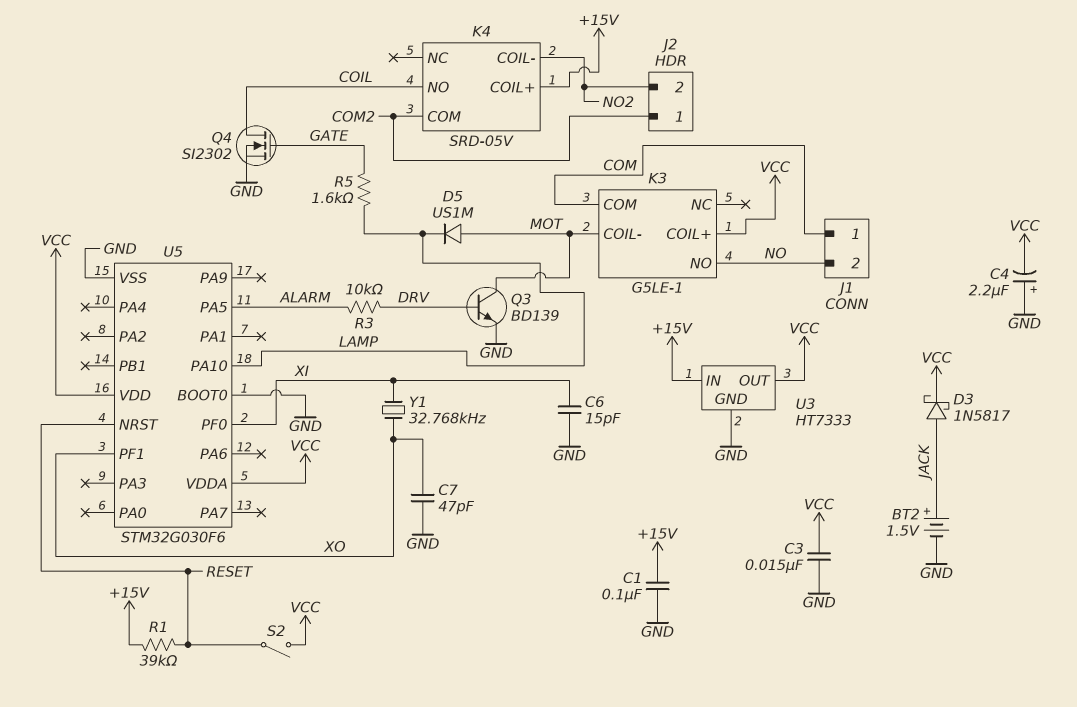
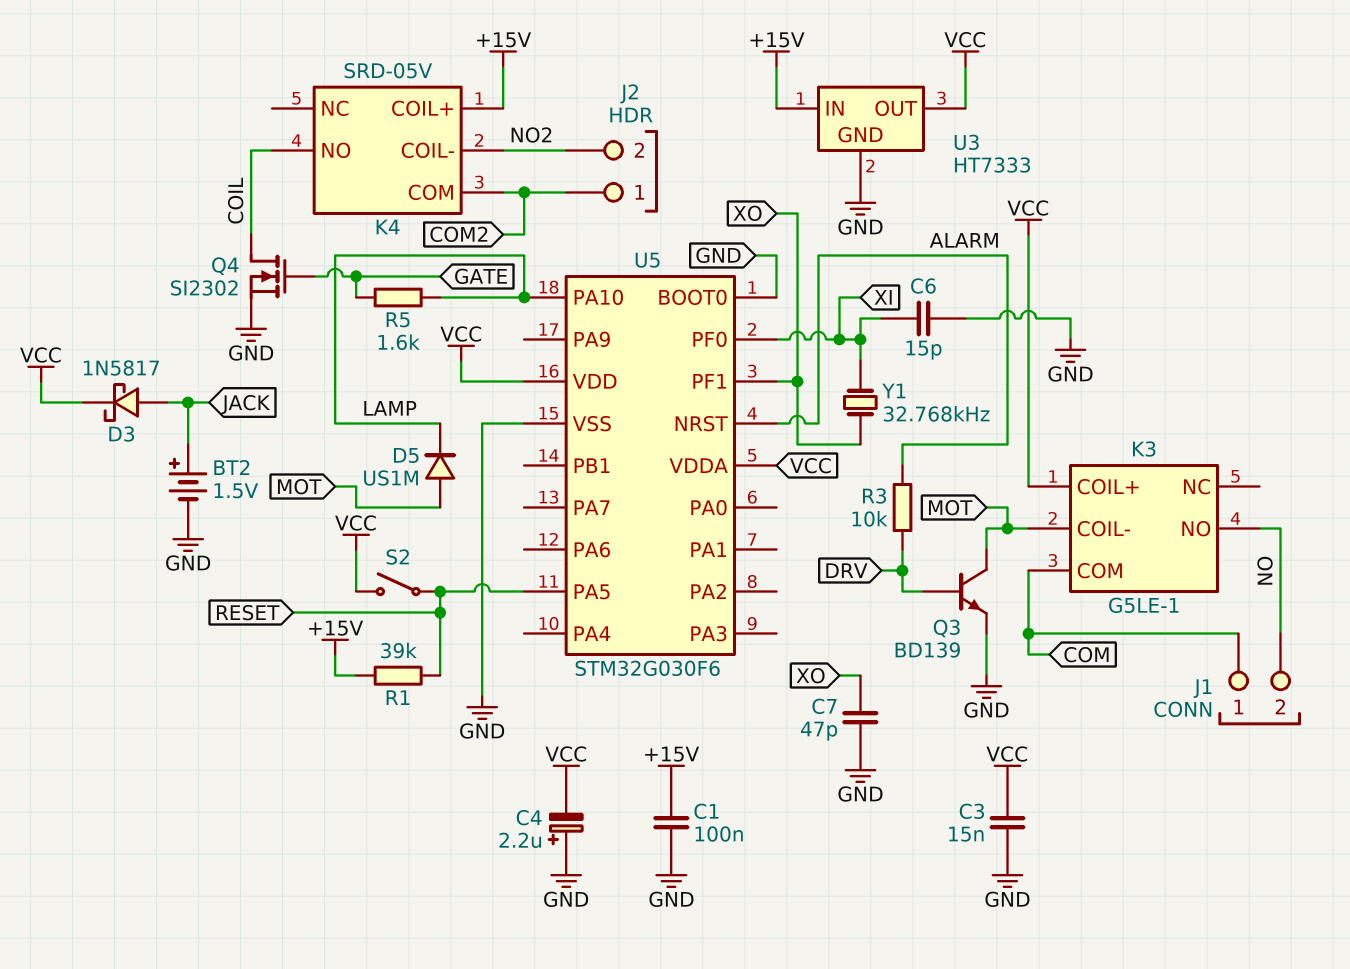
U5 pin NRST: RESET -> ALARM
U5 pin PA5: ALARM -> RESET

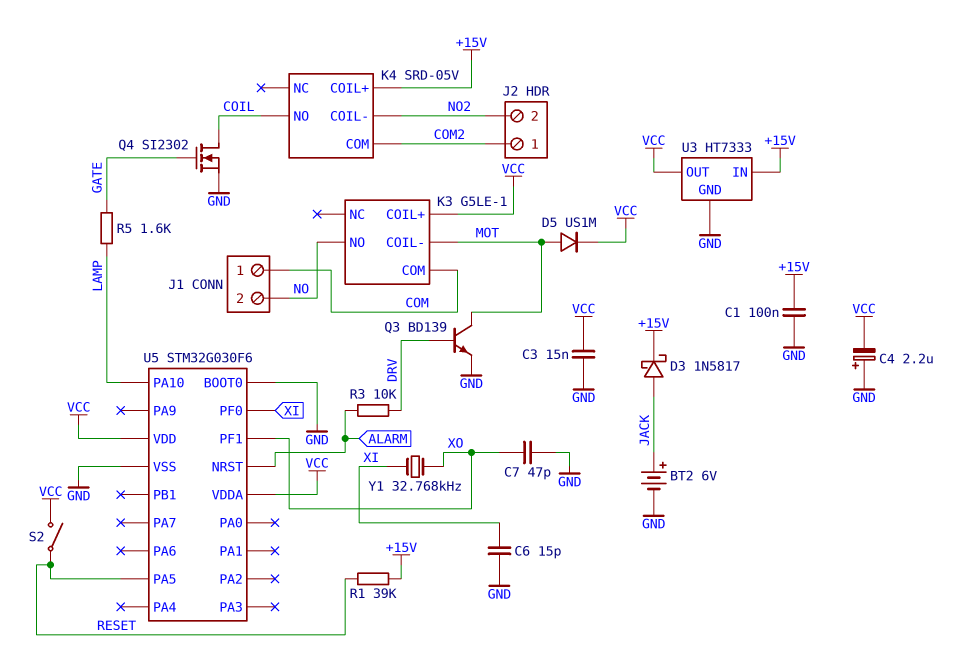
BT2: 1.5V (plus JACK, minus GND) -> 6V (plus JACK, minus GND)
D3: schottky 1N5817 (A JACK, K VCC) -> schottky 1N5817 (A JACK, K +15V)
D5: diode US1M (A MOT, K LAMP) -> diode US1M (A MOT, K VCC)

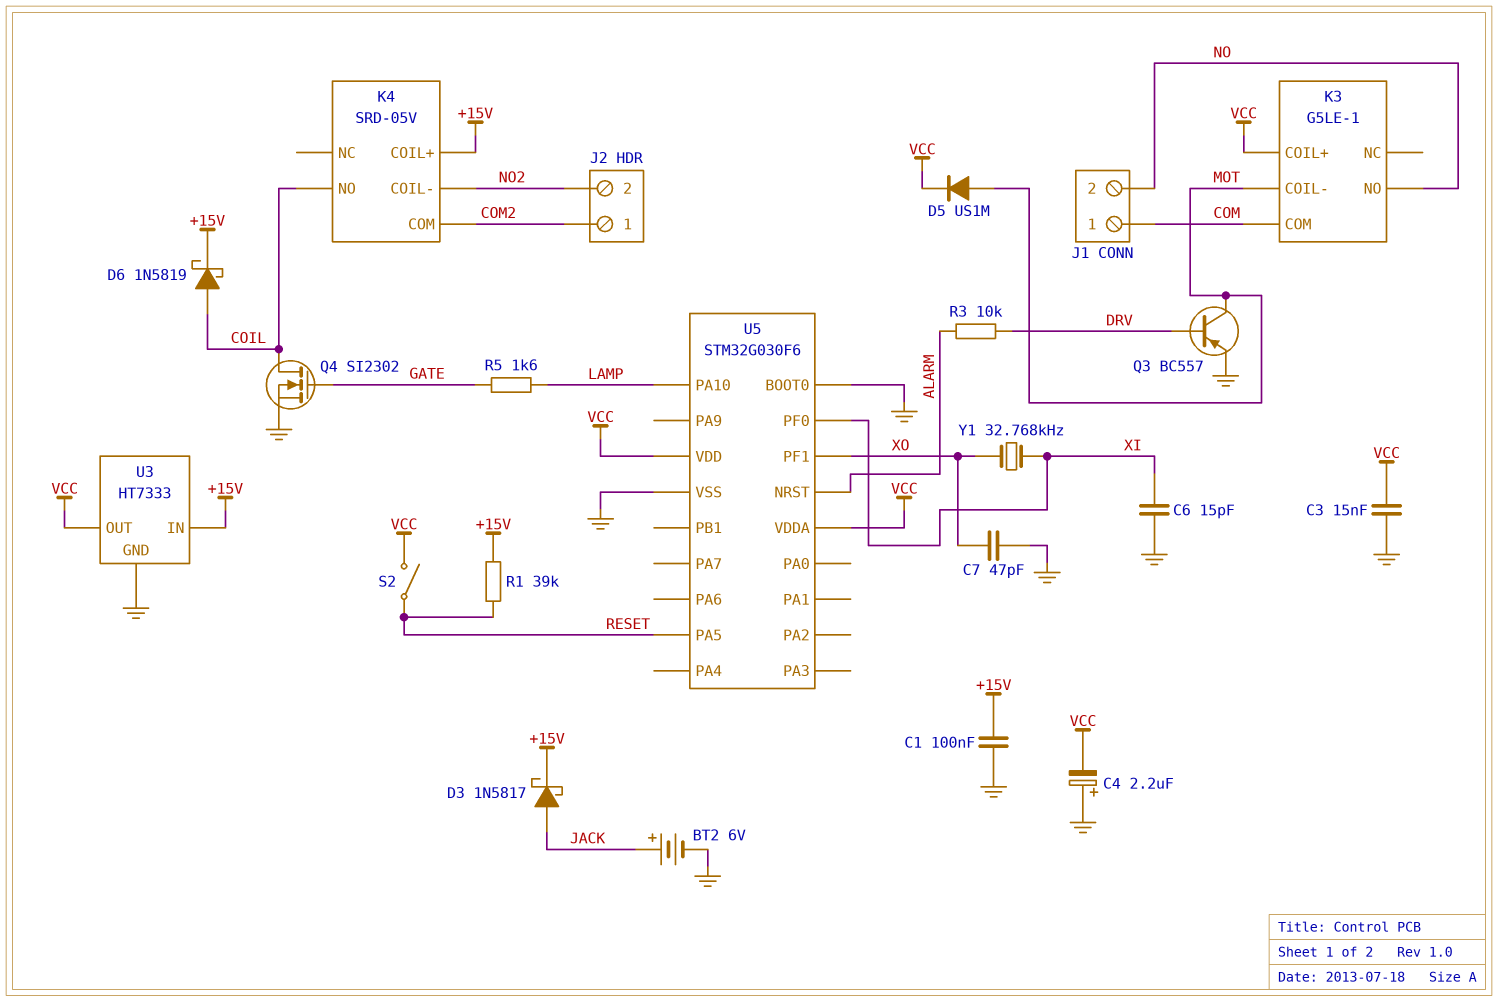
D6: none -> schottky 1N5819 (A COIL, K +15V)
Q3: NPN BD139 (B DRV, C MOT, E GND) -> PNP BC557 (B DRV, C MOT, E GND)

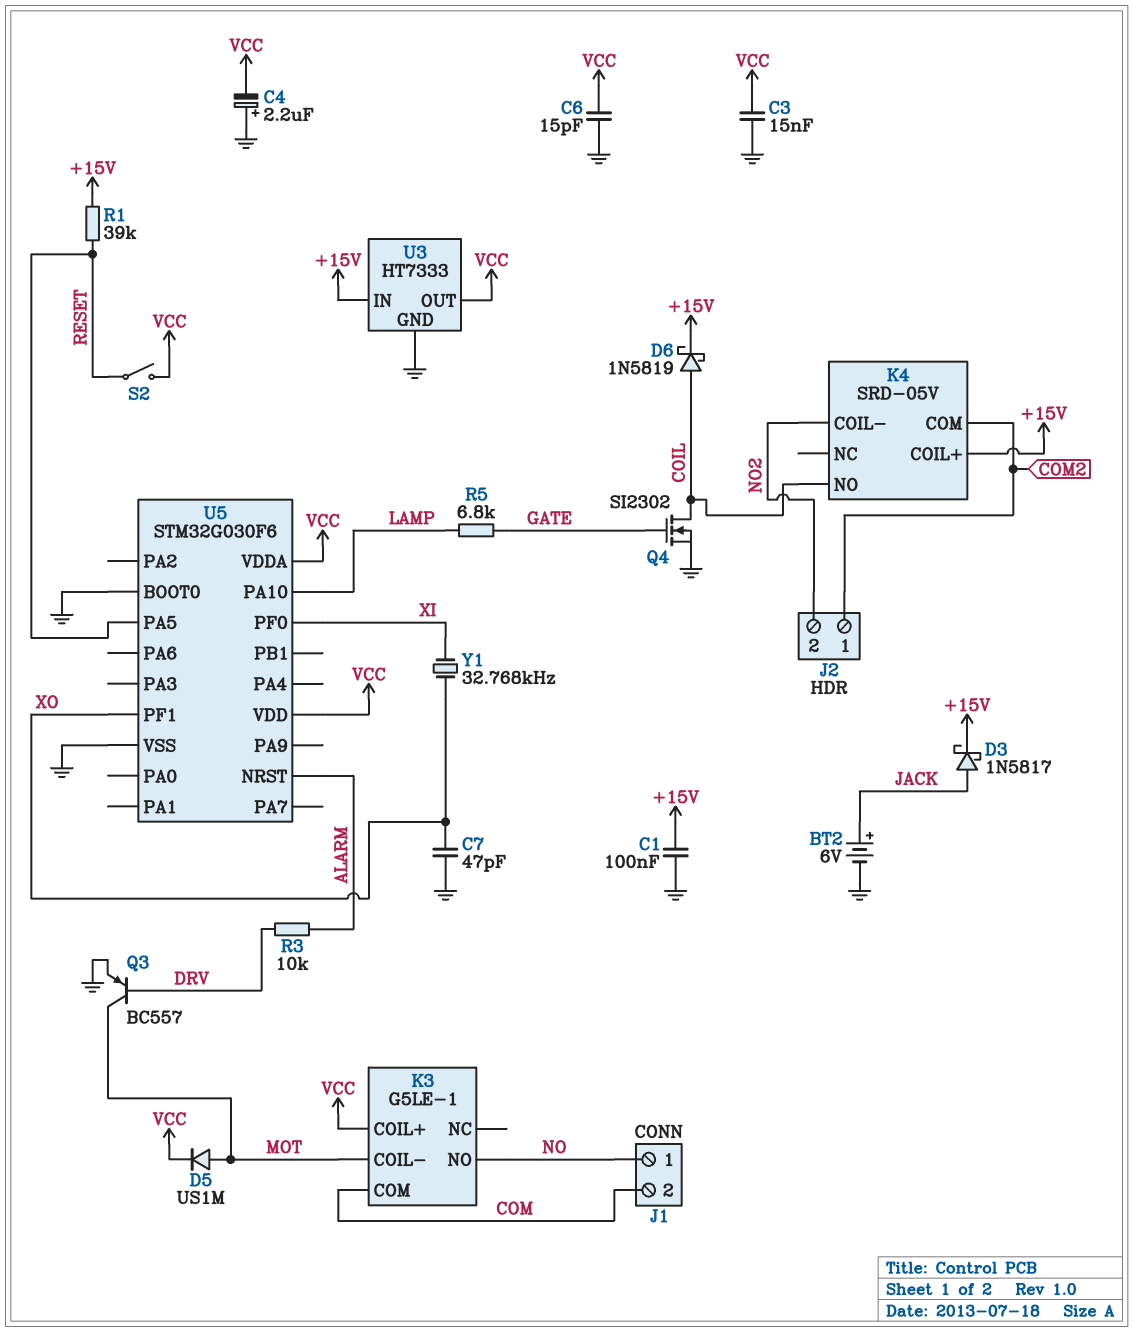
C6: 15pF (GND, XI) -> 15pF (GND, VCC)
J1 pin 1: COM -> NO
J1 pin 2: NO -> COM
R5: 1.6k (GATE, LAMP) -> 6.8k (GATE, LAMP)

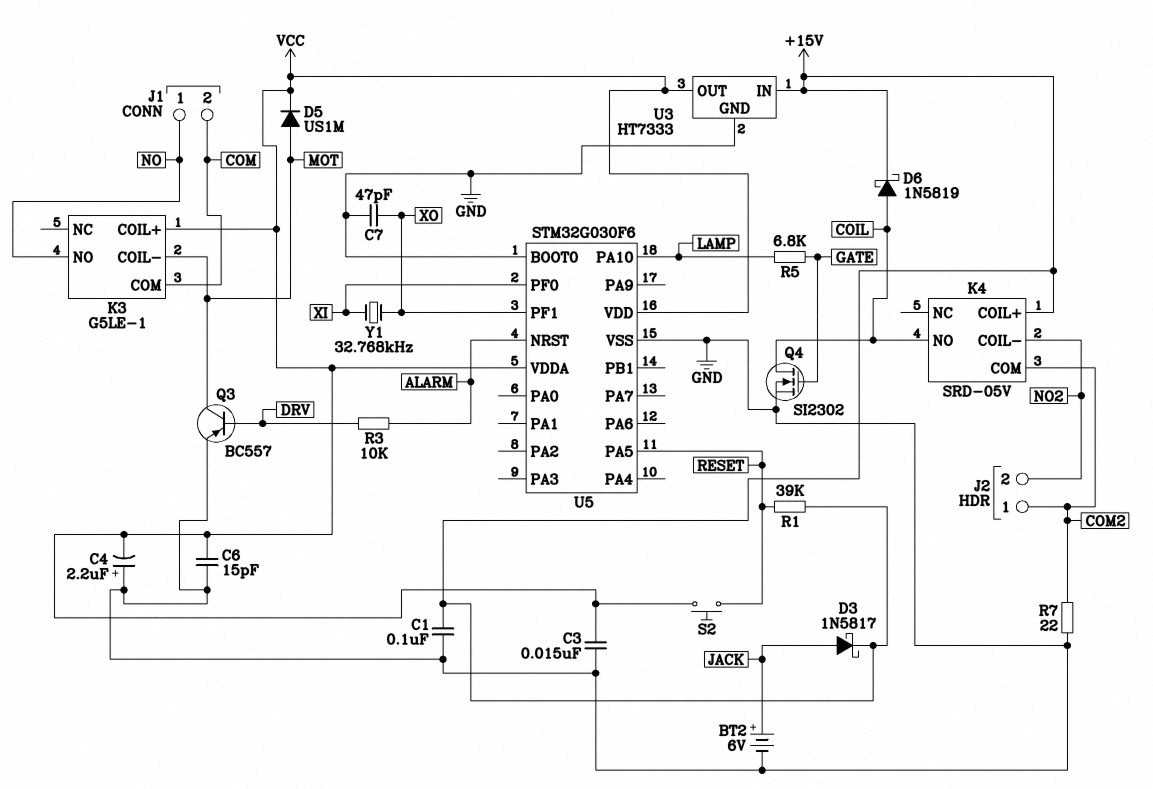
R7: none -> 22 (COM2, GND)
S2: switch (RESET, VCC) -> button (RESET, VCC)

